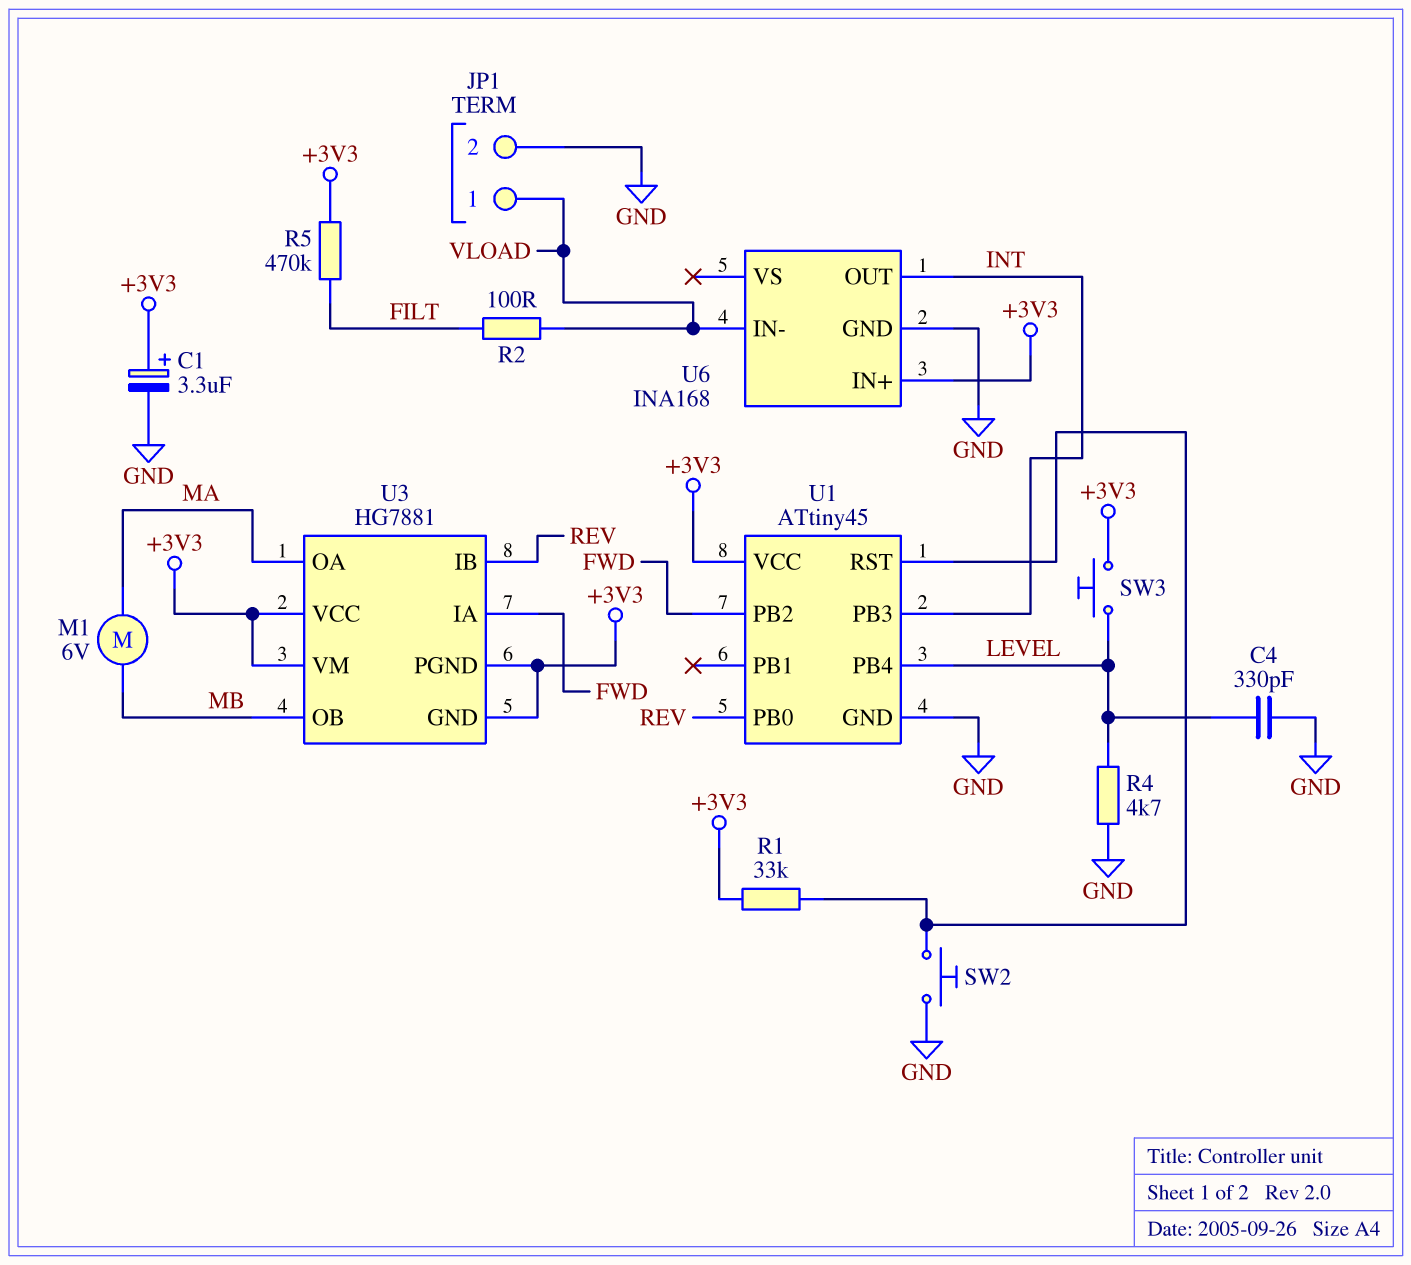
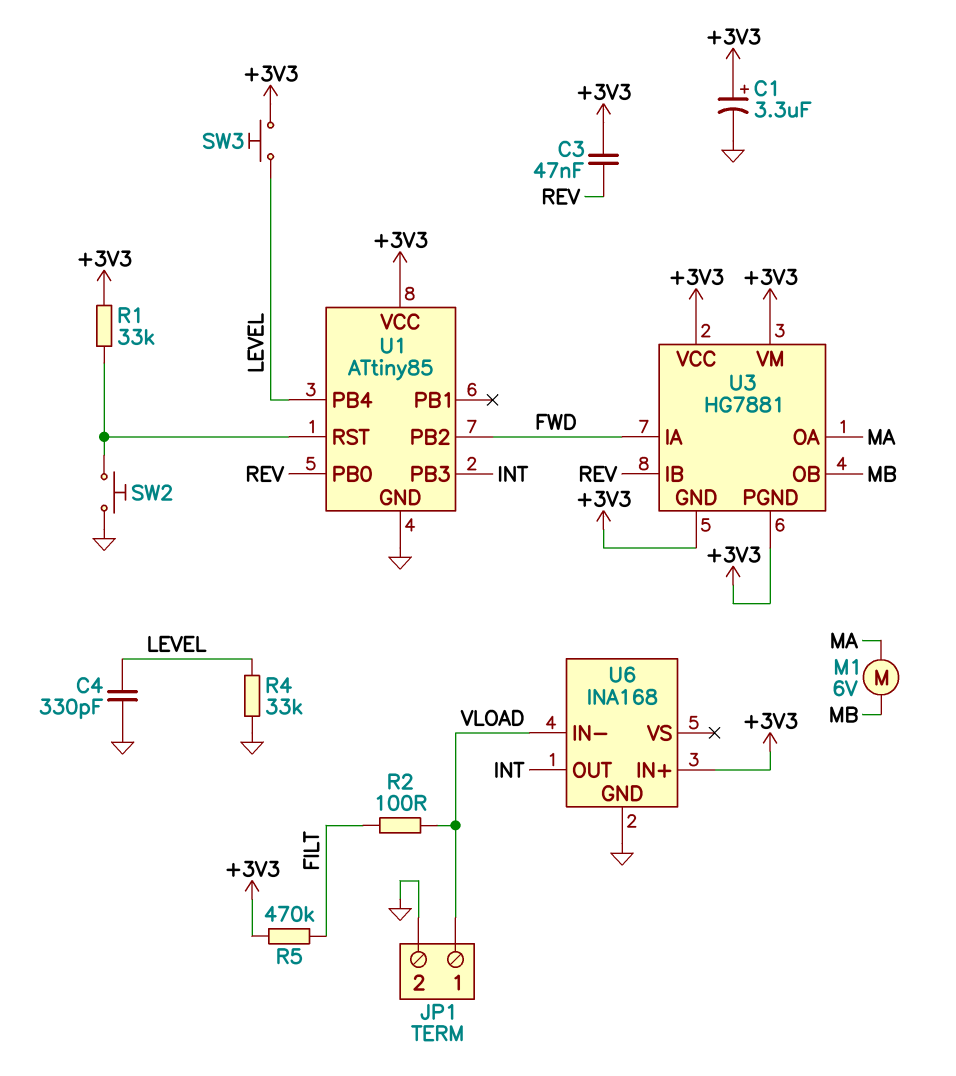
C3: none -> 47nF (+3V3, REV)
R4: 4.7k (GND, LEVEL) -> 33k (GND, LEVEL)
U1: ATtiny45 -> ATtiny85

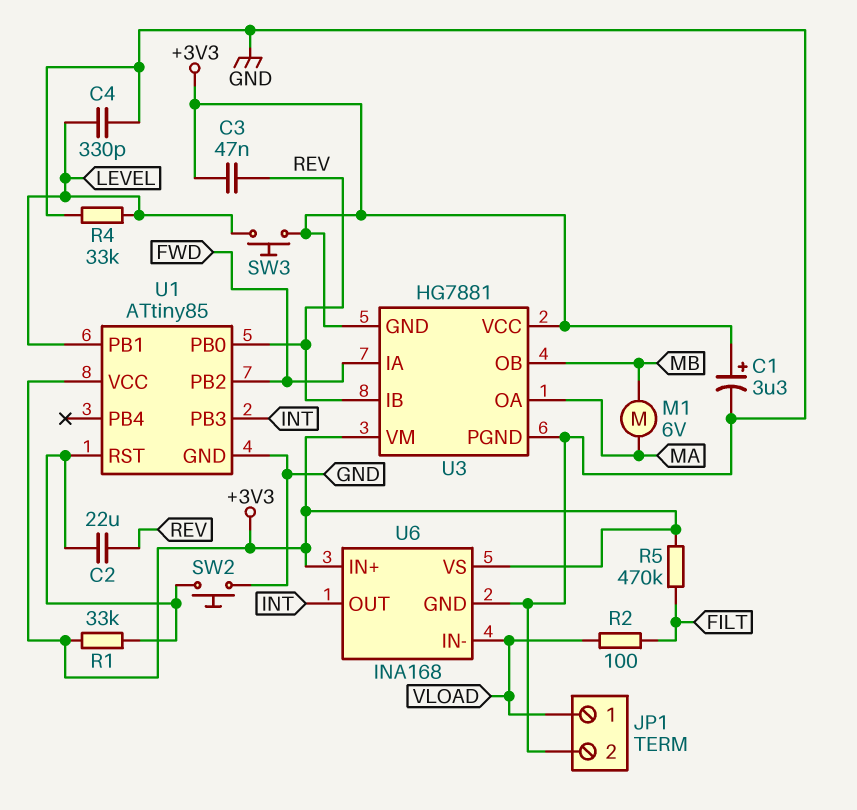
C2: none -> 22uF (REV, U1/RST)
U1 pin PB1: none -> LEVEL
U1 pin PB4: LEVEL -> none
U3 pin PGND: +3V3 -> GND
U6 pin VS: none -> +3V3

